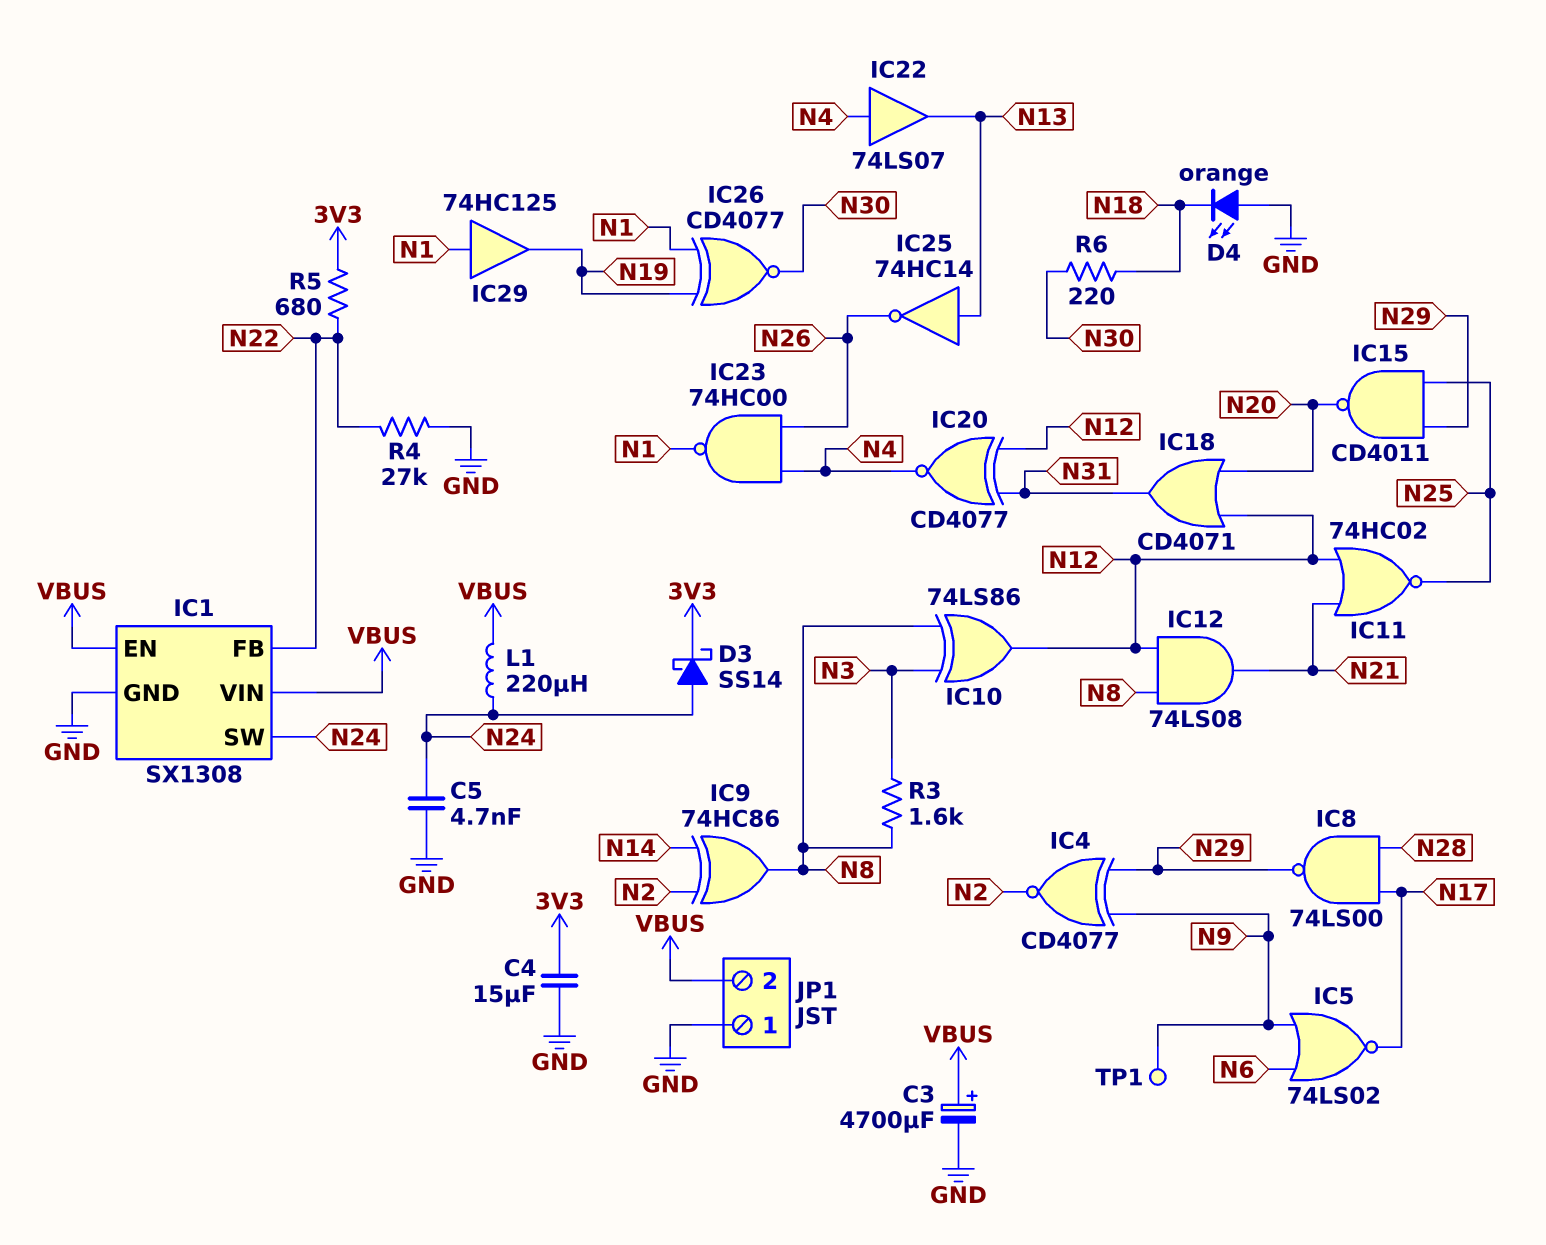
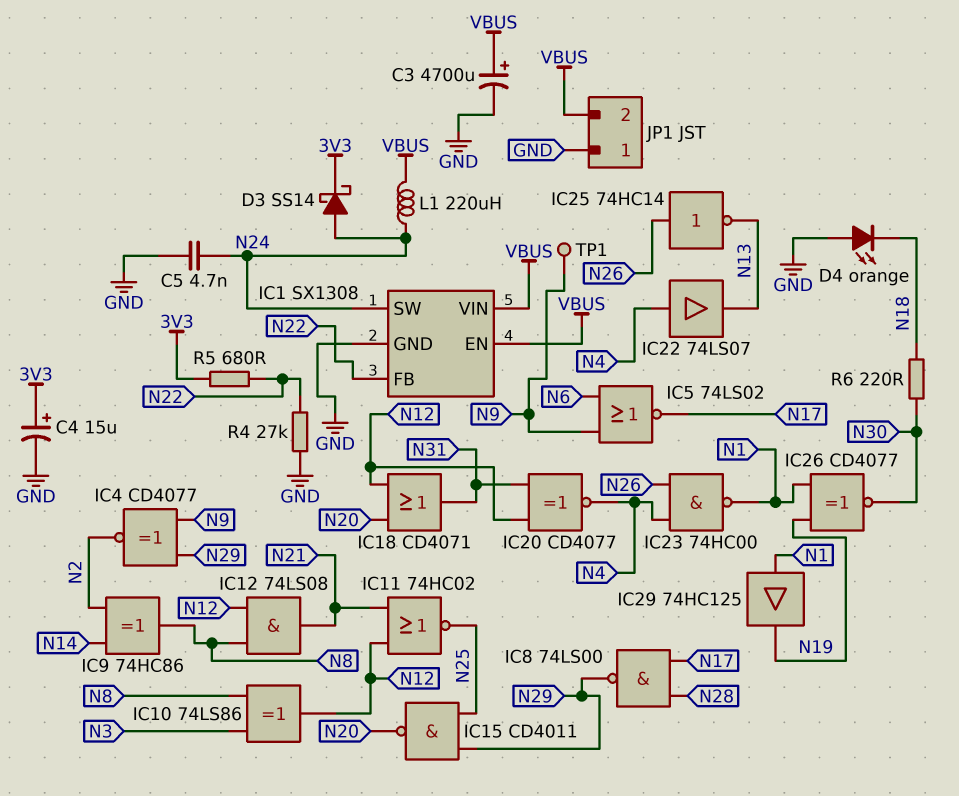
C4: 15uF (3V3, GND) -> 15uF (plus 3V3, minus GND)
IC25: NOT 74HC14 (in N13, out N26) -> NOT 74HC14 (in N26, out N13)
R3: 1.6k (N3, N8) -> none

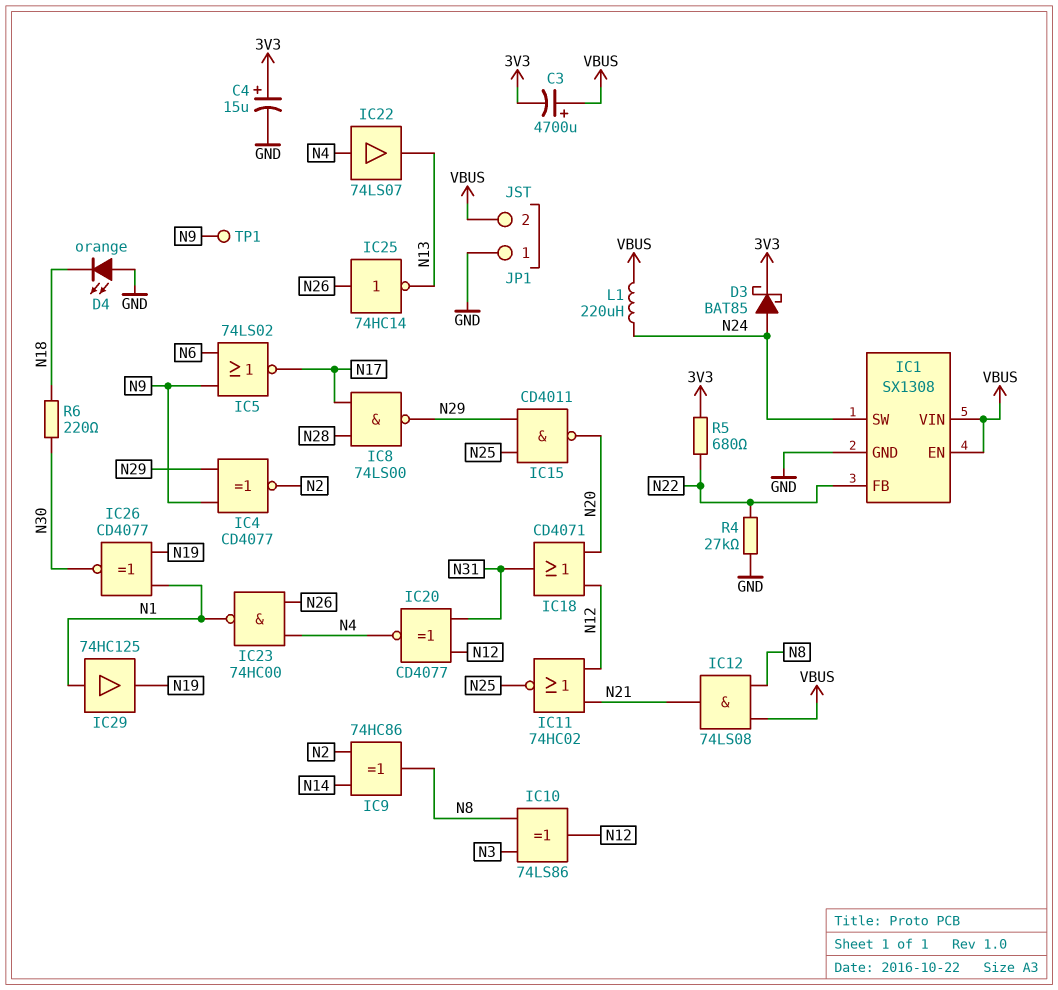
C3: 4700uF (plus VBUS, minus GND) -> 4700uF (plus VBUS, minus 3V3)
C5: 4.7nF (GND, N24) -> none
D3: schottky SS14 (A N24, K 3V3) -> schottky BAT85 (A N24, K 3V3)
IC12: AND 74LS08 (in N8, in N12, out N21) -> AND 74LS08 (in N8, in VBUS, out N21)

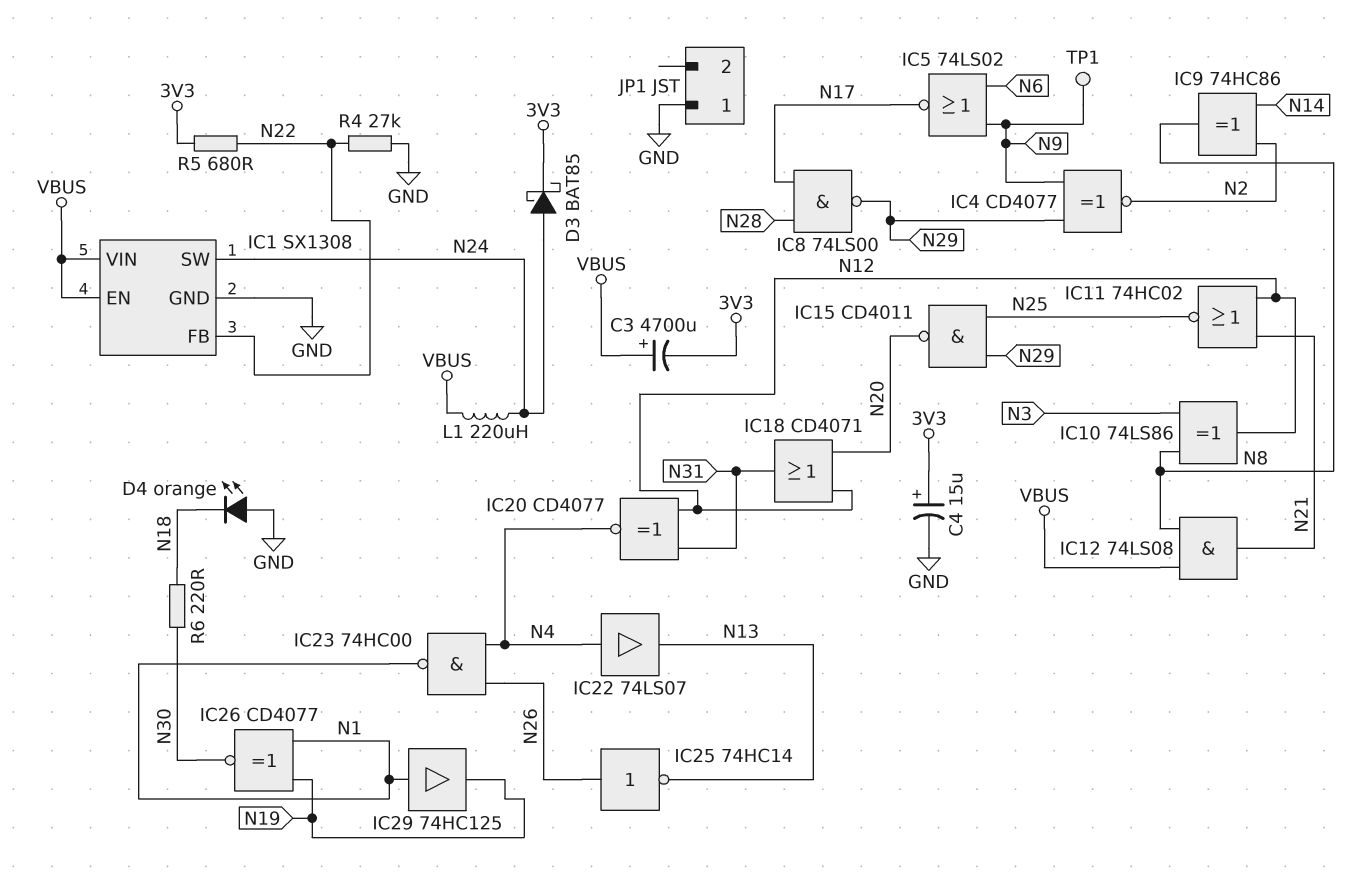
JP1 pin 2: VBUS -> none

